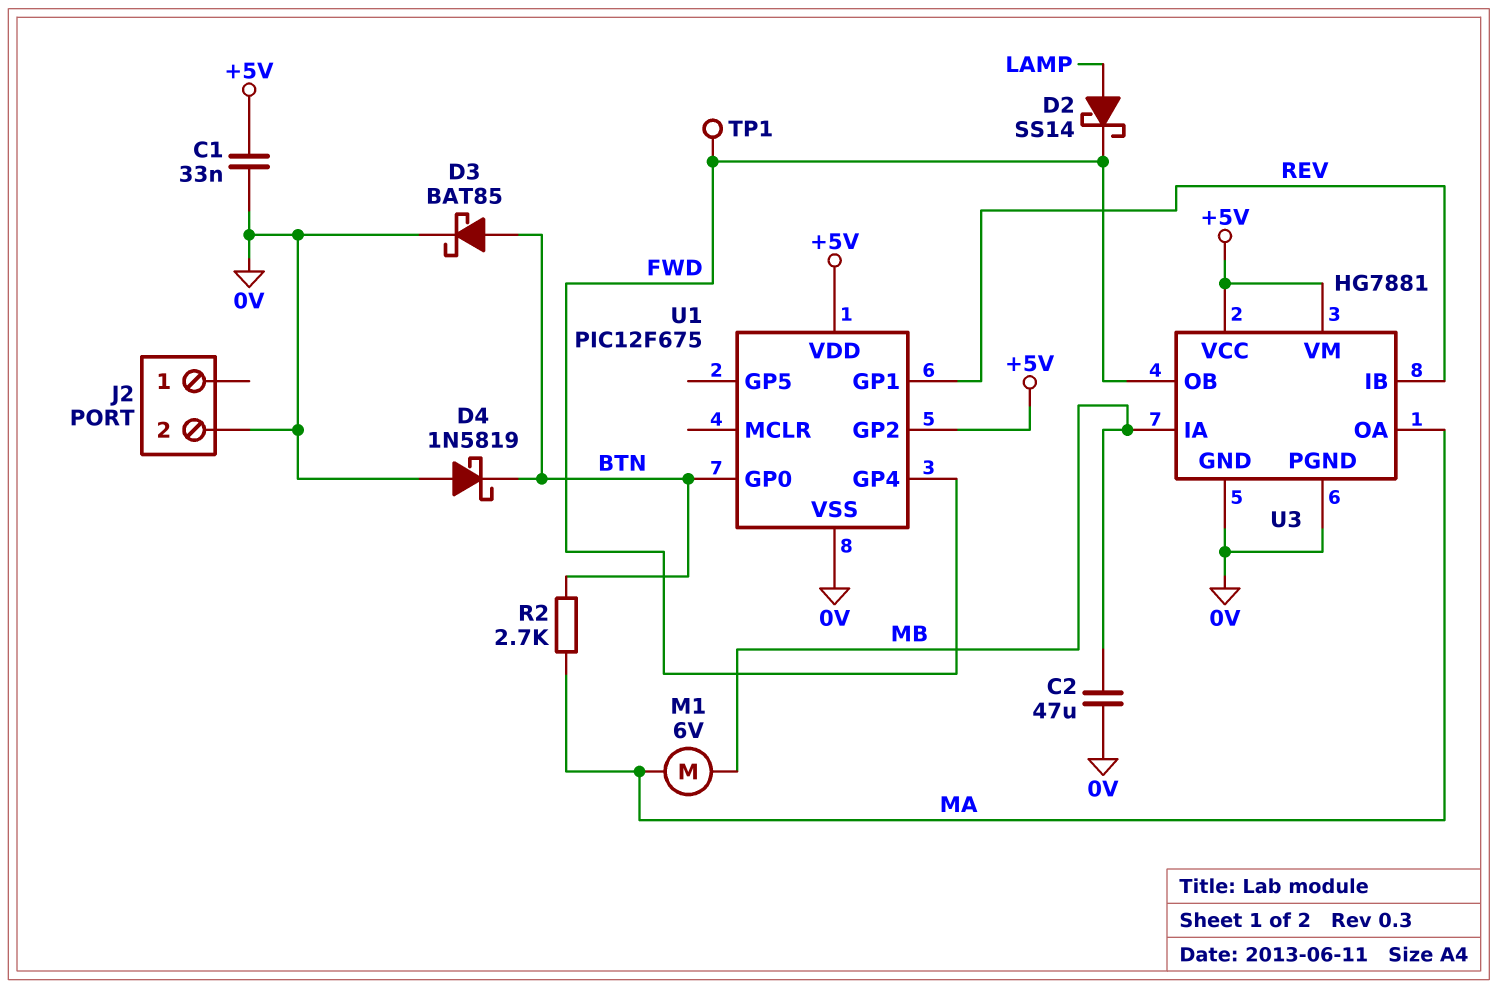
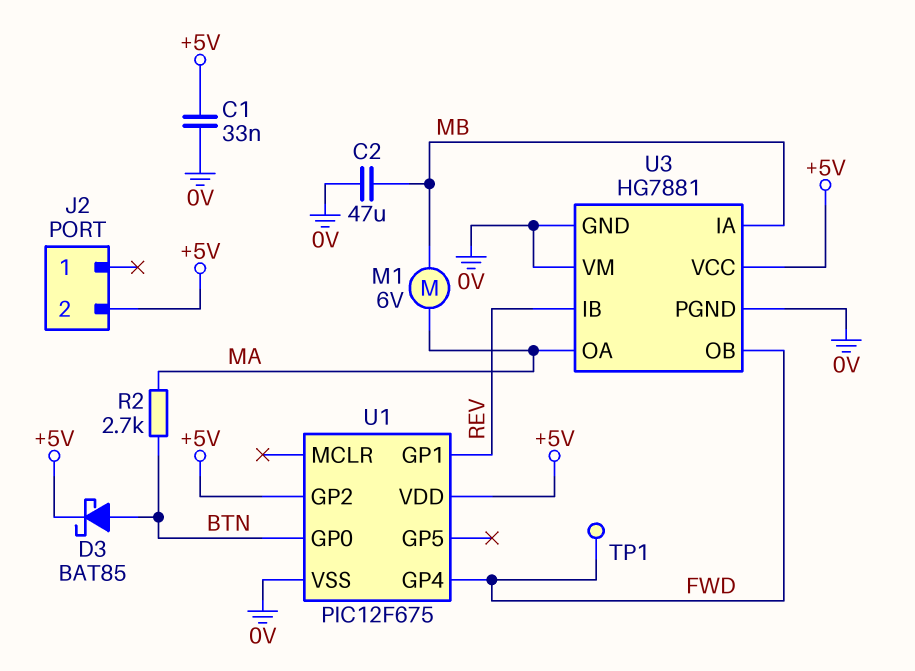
D2: schottky SS14 (A LAMP, K FWD) -> none
D3: schottky BAT85 (A BTN, K 0V) -> schottky BAT85 (A BTN, K +5V)
D4: schottky 1N5819 (A 0V, K BTN) -> none
J2 pin 2: 0V -> +5V
U3 pin VM: +5V -> 0V

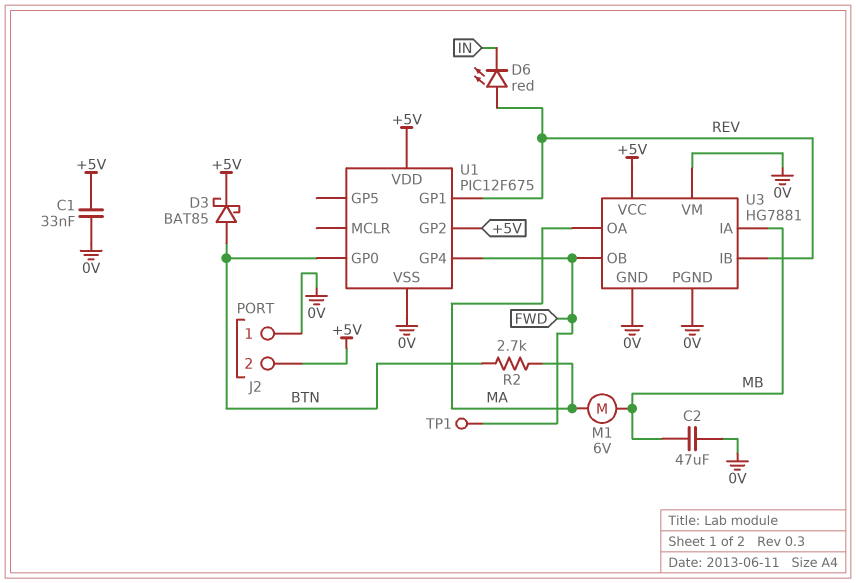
D6: none -> LED red (A REV, K IN)
J2 pin 1: none -> 0V

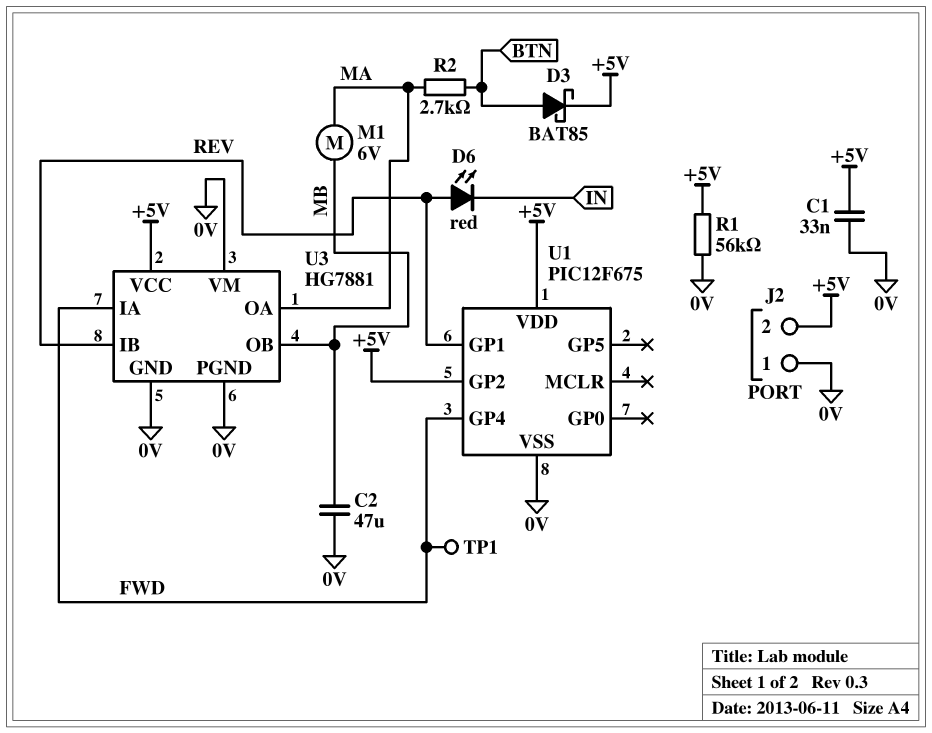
R1: none -> 56k (+5V, 0V)
U1 pin GP0: BTN -> none
U3 pin IA: MB -> FWD
U3 pin OB: FWD -> MB

